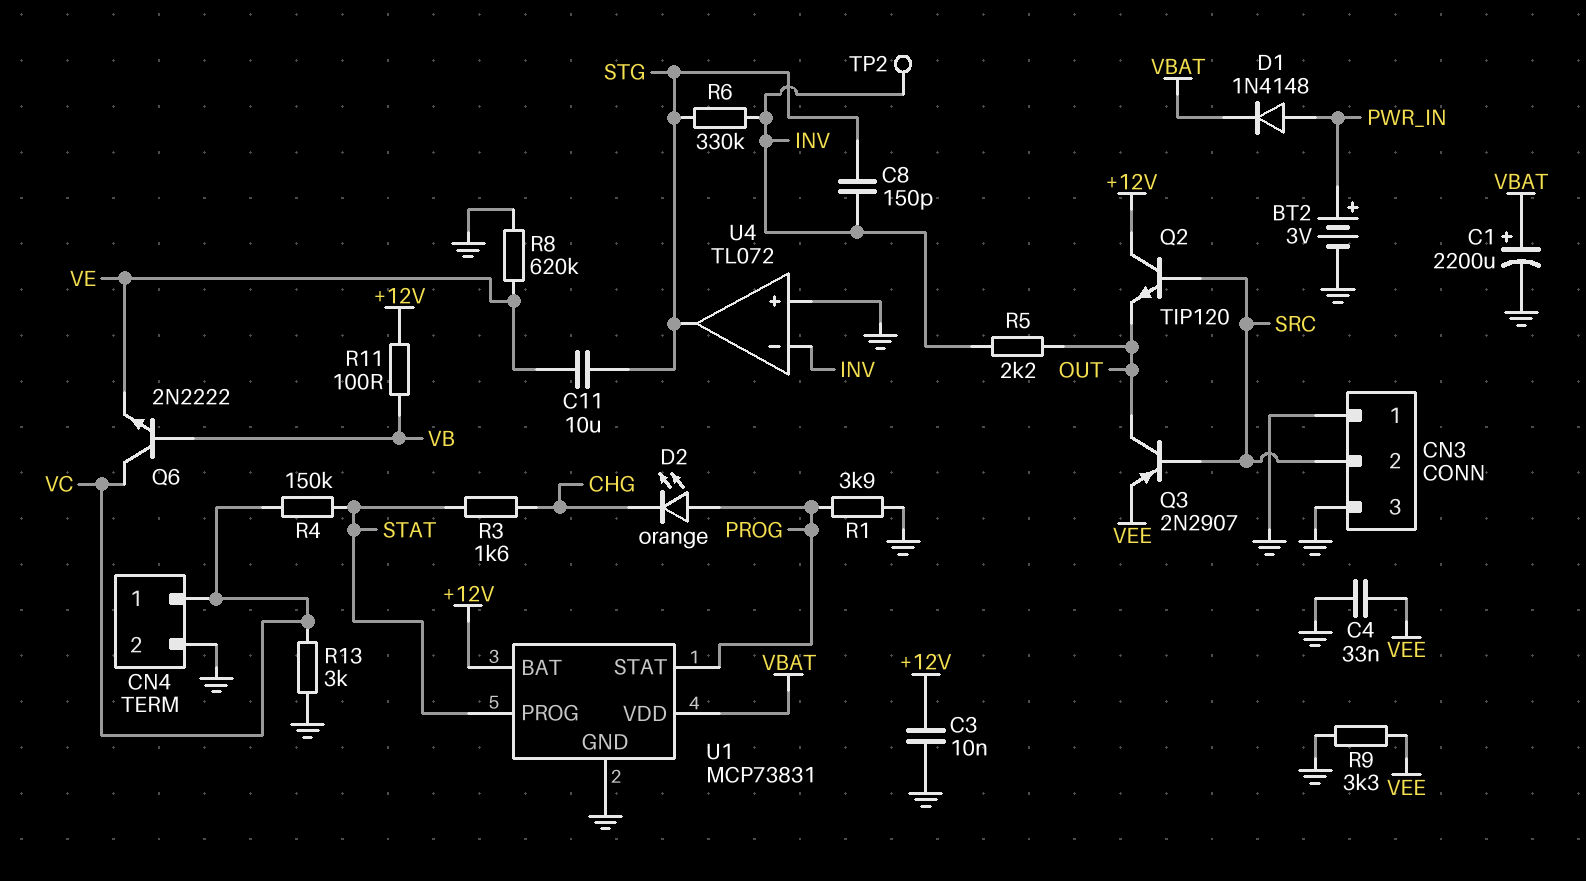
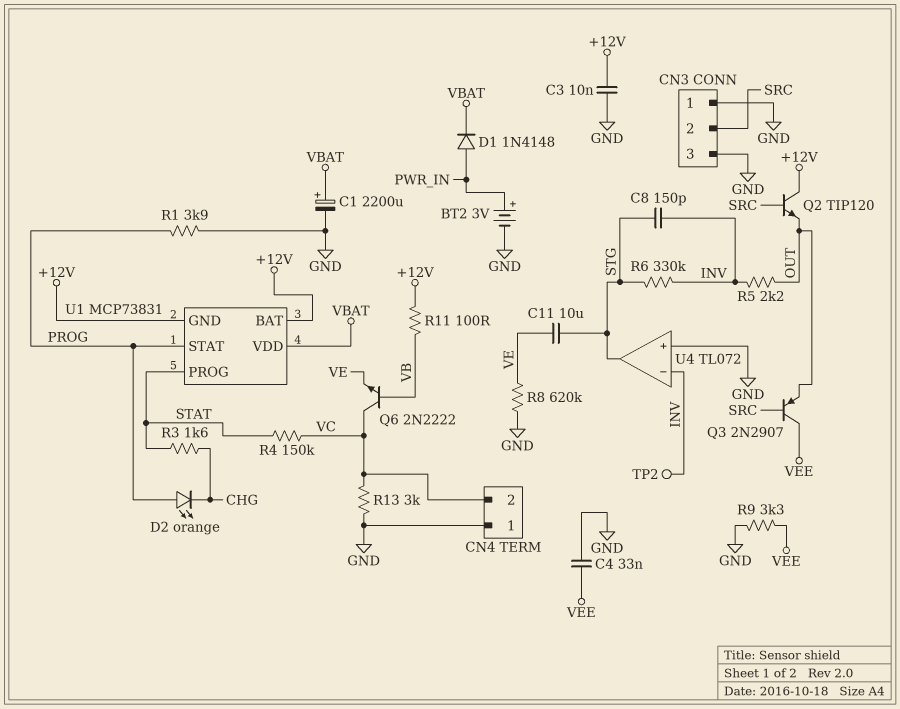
CN4 pin 1: VC -> GND
CN4 pin 2: GND -> VC
Q3: PNP 2N2907 (B SRC, C OUT, E VEE) -> PNP 2N2907 (B SRC, C VEE, E OUT)
U1 pin GND: GND -> +12V

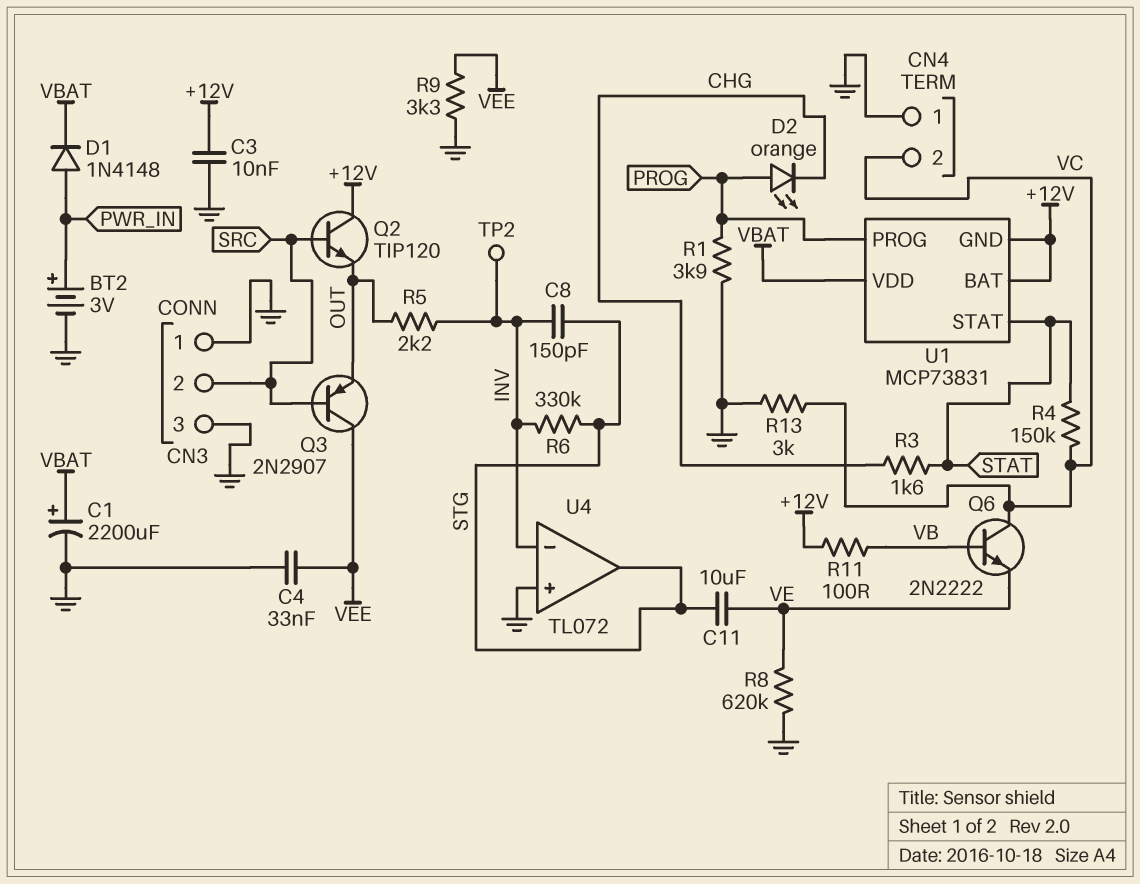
U1 pin PROG: STAT -> PROG
U1 pin STAT: PROG -> STAT

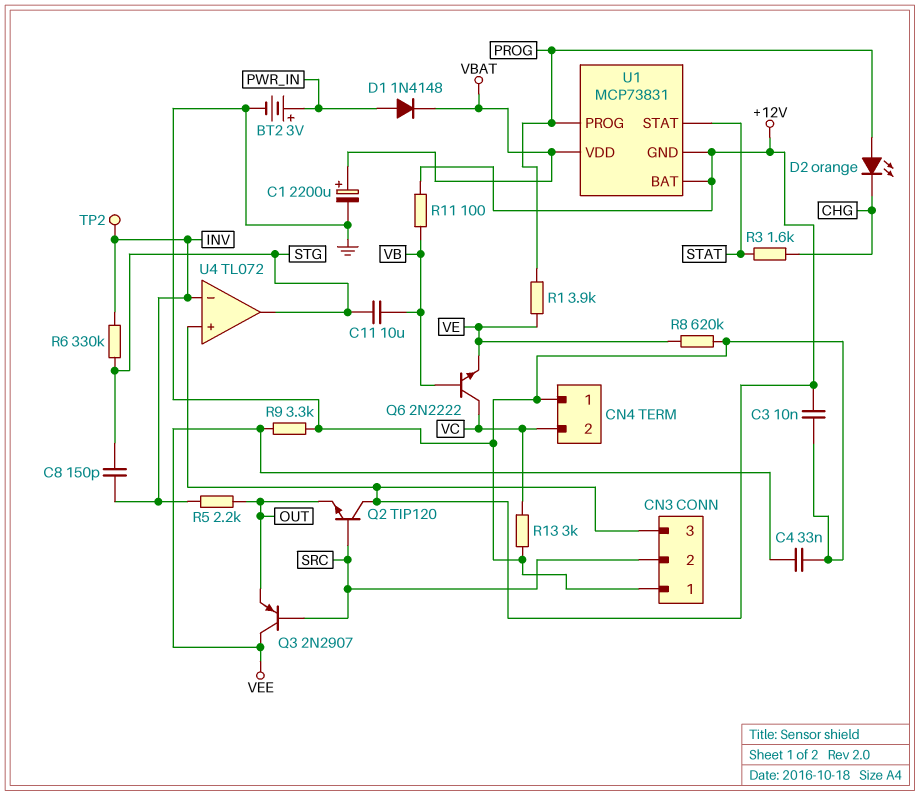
C11: 10uF (STG, VE) -> 10uF (STG, VB)
CN3 pin 3: GND -> +12V
R1: 3.9k (GND, PROG) -> 3.9k (PROG, VE)
R4: 150k (STAT, VC) -> none
U4 pin in+: GND -> +12V

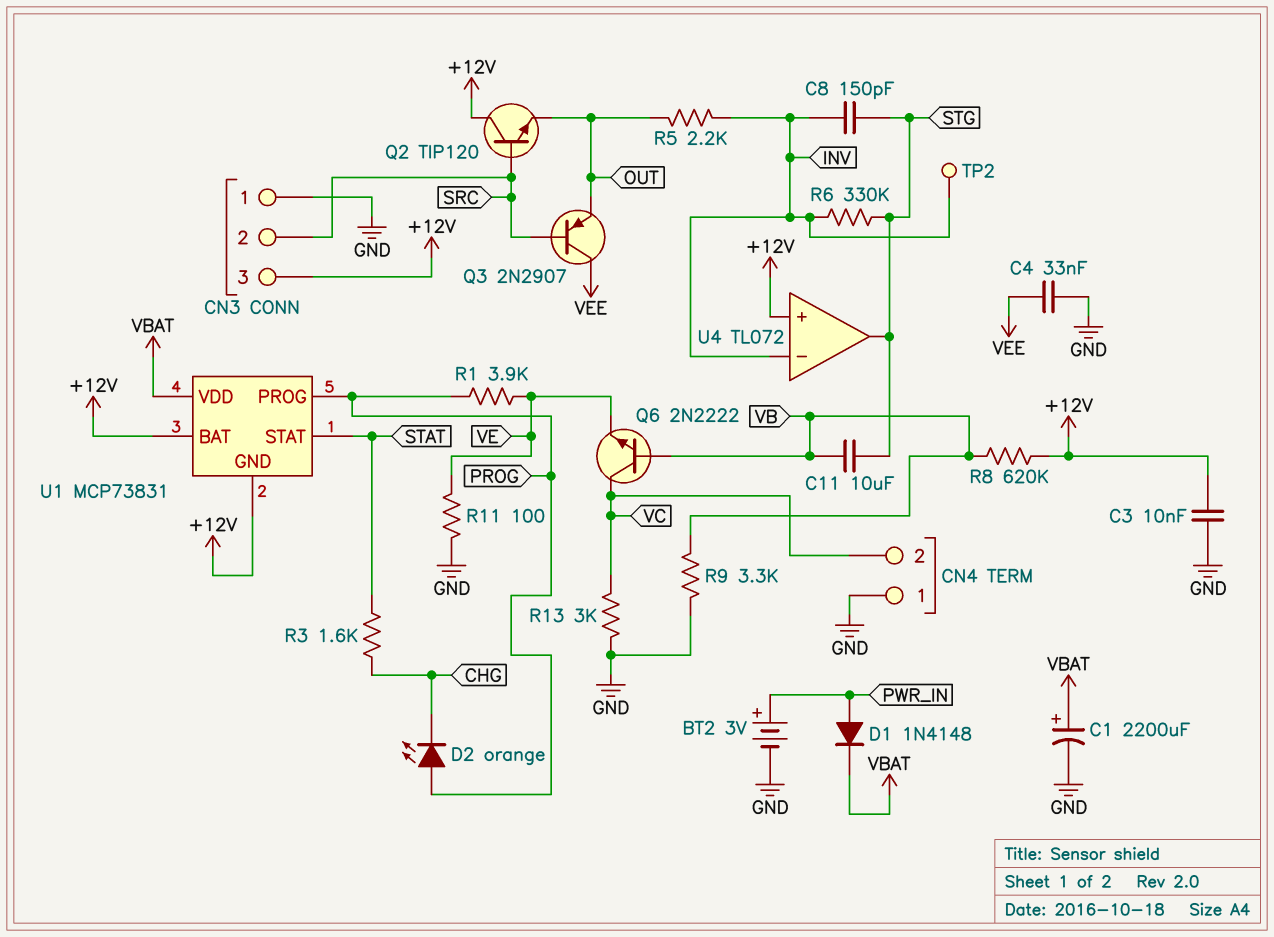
R8: 620k (GND, VE) -> 620k (+12V, VB)
R9: 3.3k (GND, VEE) -> 3.3k (GND, VB)
R11: 100 (+12V, VB) -> 100 (GND, VE)

